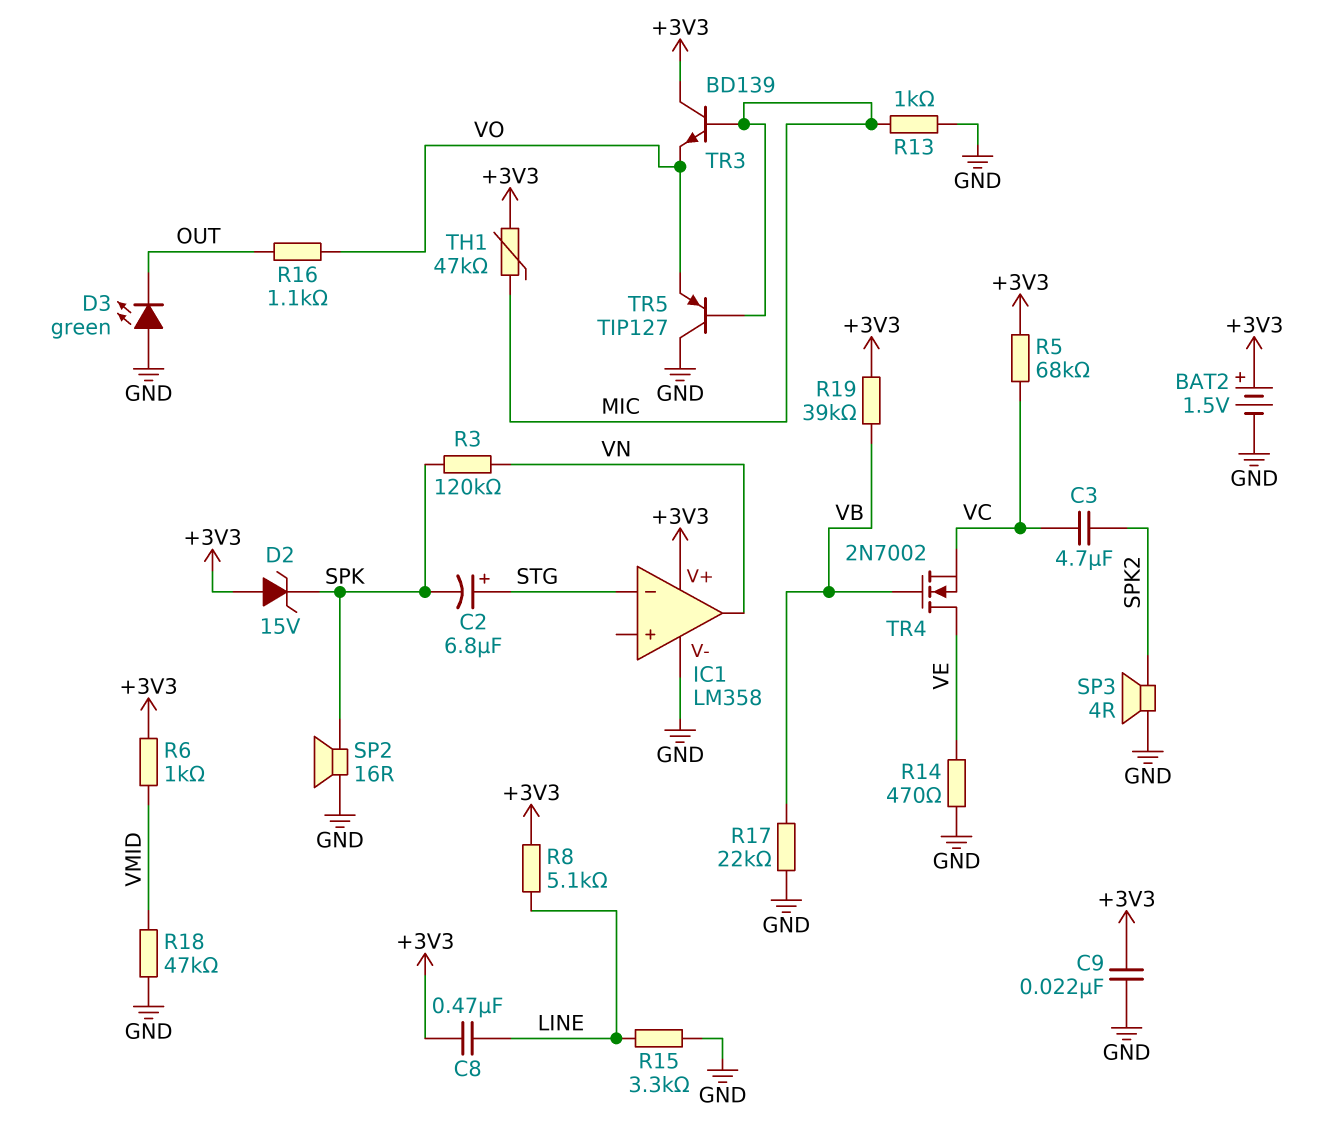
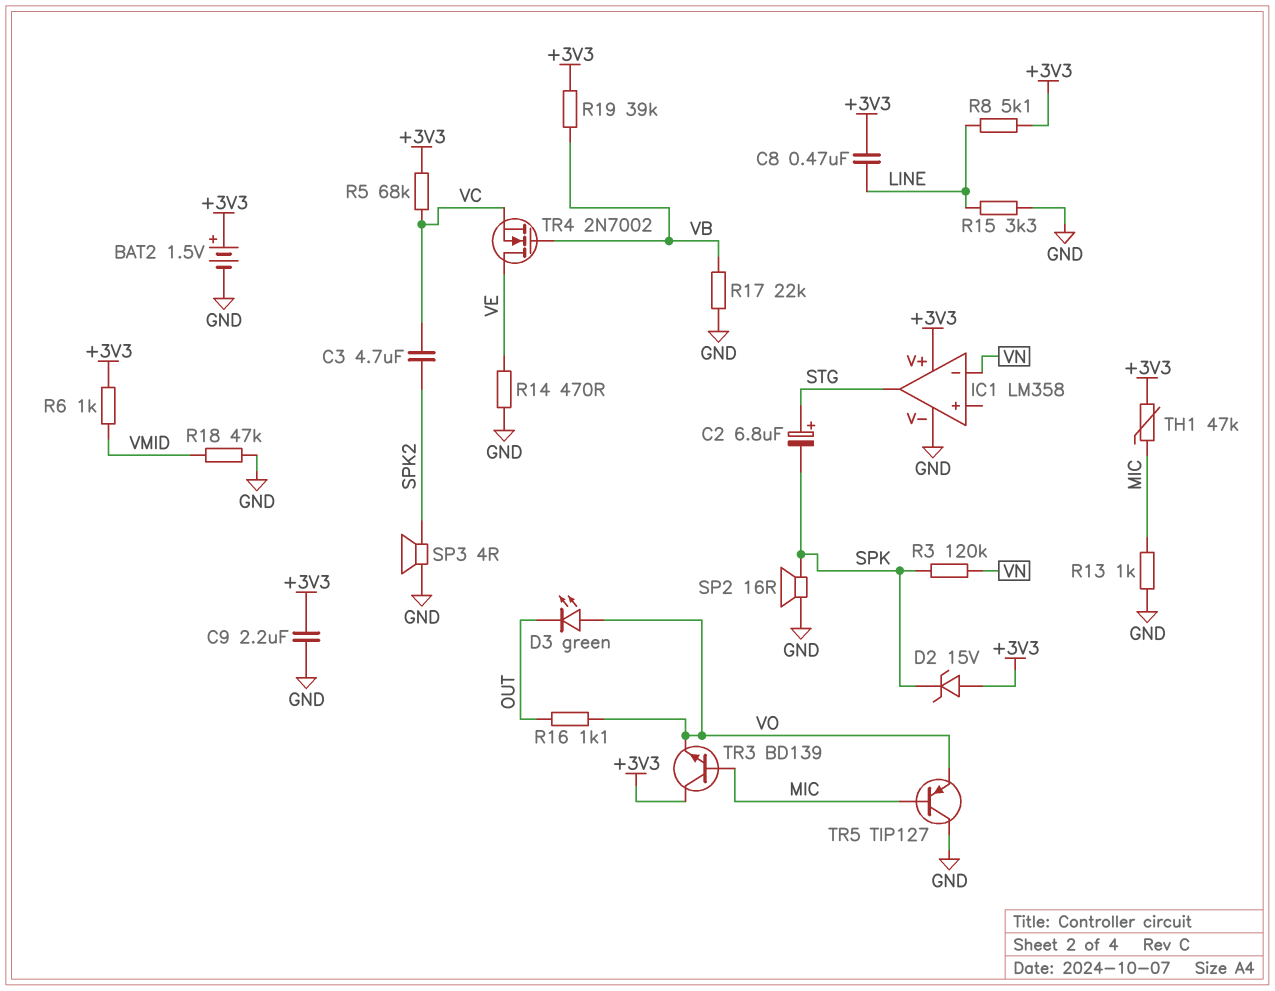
C9: 22nF (+3V3, GND) -> 2.2uF (+3V3, GND)
D3: LED green (A GND, K OUT) -> LED green (A VO, K OUT)
IC1 pin in-: STG -> VN
IC1 pin out: VN -> STG

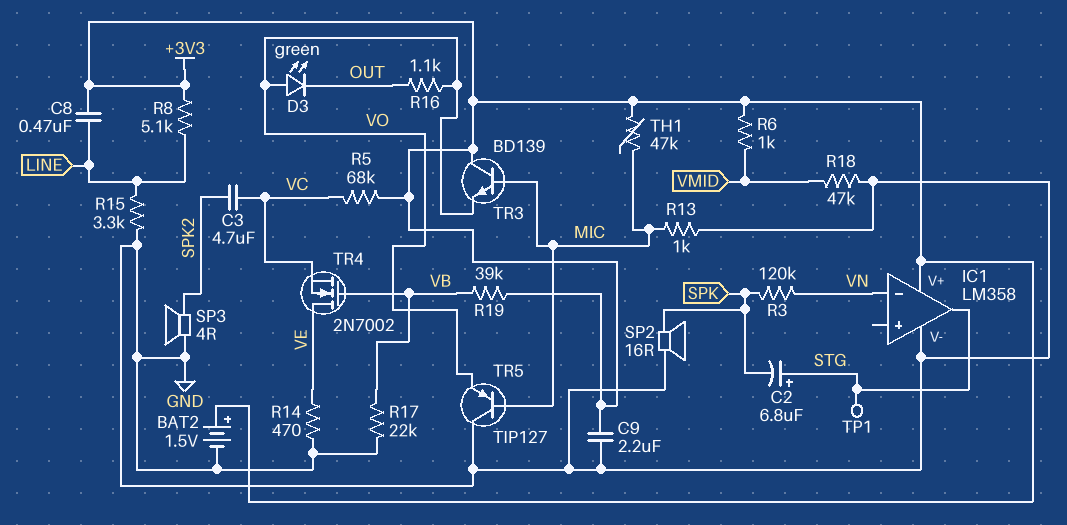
D2: zener 15V (A +3V3, K SPK) -> none
TP1: none -> test point (STG)

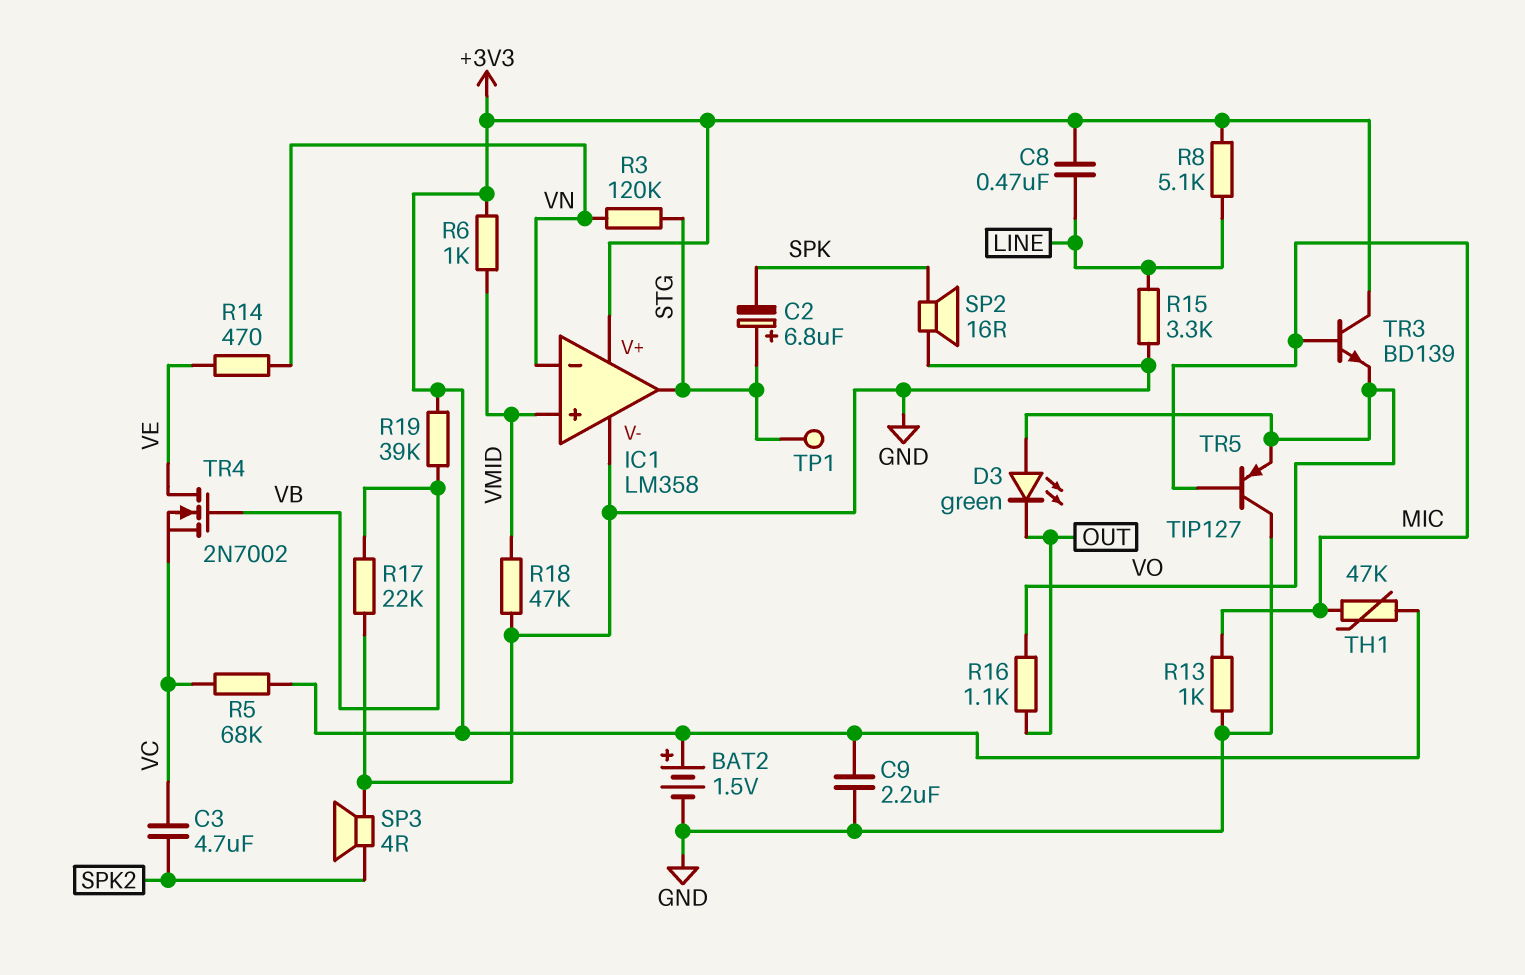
IC1 pin in+: none -> VMID
R3: 120k (SPK, VN) -> 120k (STG, VN)
R14: 470 (GND, VE) -> 470 (VE, VN)

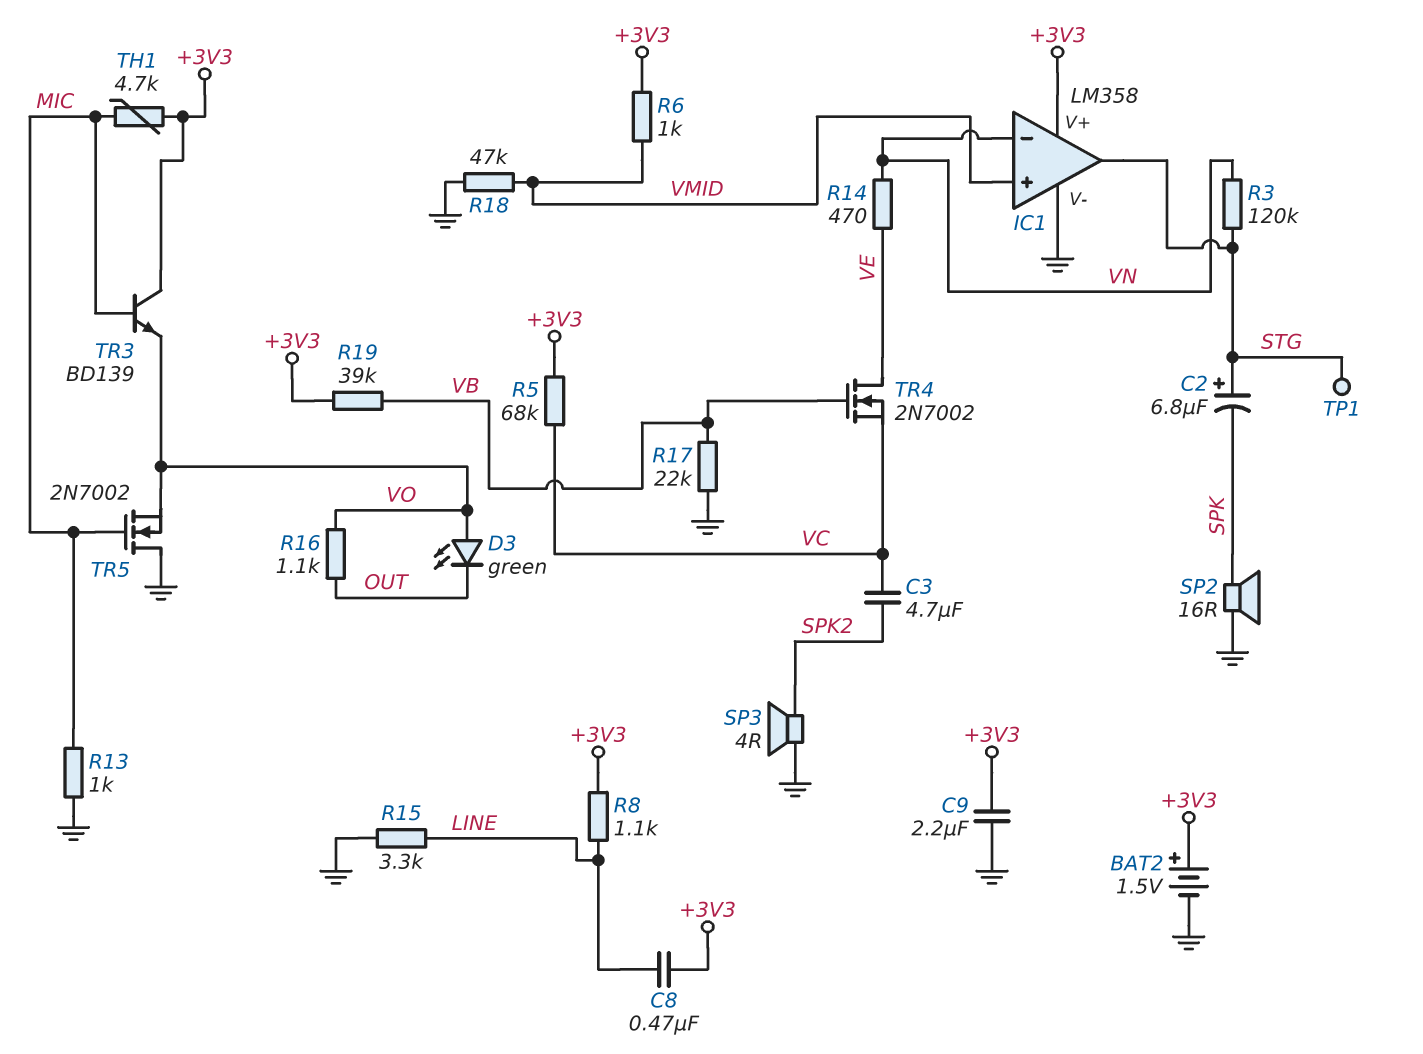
R8: 5.1k (+3V3, LINE) -> 1.1k (+3V3, LINE)
TH1: 47k (+3V3, MIC) -> 4.7k (+3V3, MIC)
TR5: PNP TIP127 (B MIC, C GND, E VO) -> NMOS 2N7002 (G MIC, D GND, S VO)

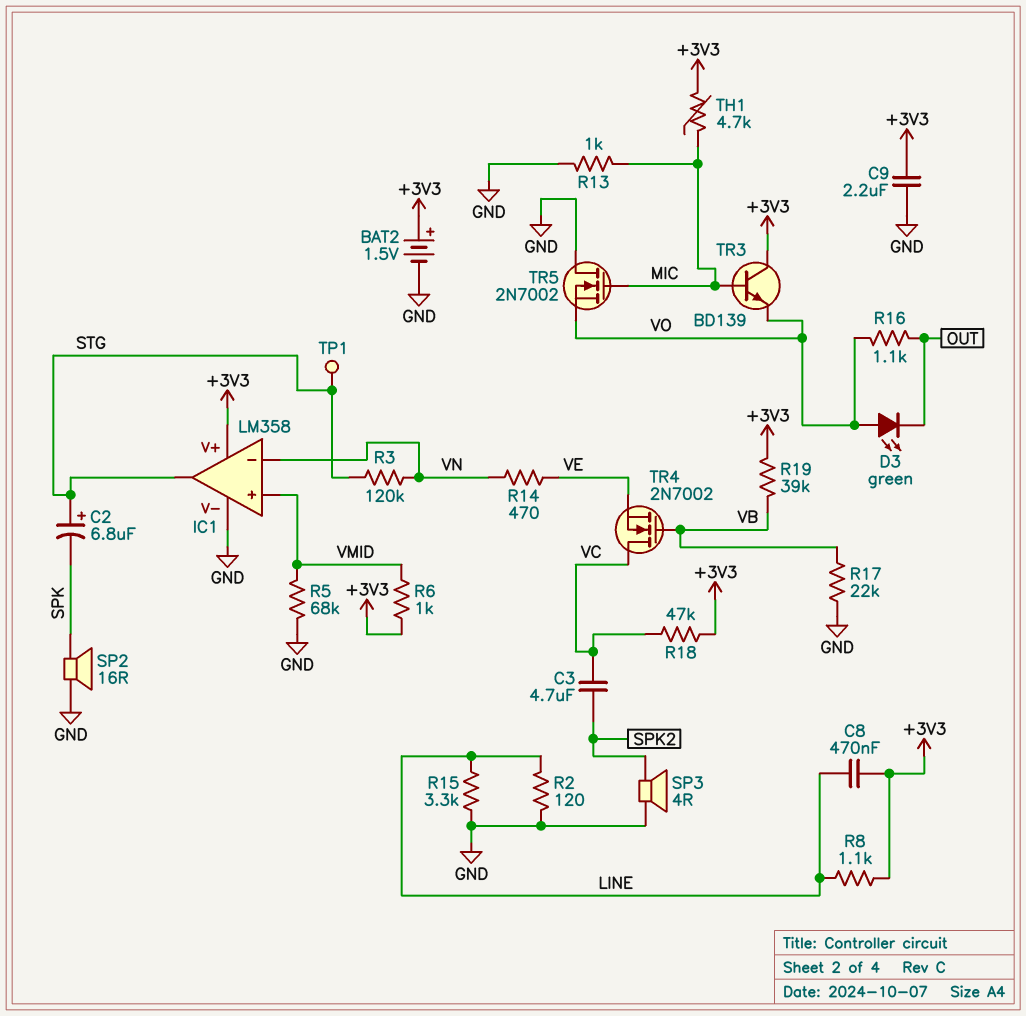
R2: none -> 120 (GND, LINE)
R5: 68k (+3V3, VC) -> 68k (GND, VMID)
R18: 47k (GND, VMID) -> 47k (+3V3, VC)
TR4: NMOS 2N7002 (G VB, D VE, S VC) -> NMOS 2N7002 (G VB, D VC, S VE)

